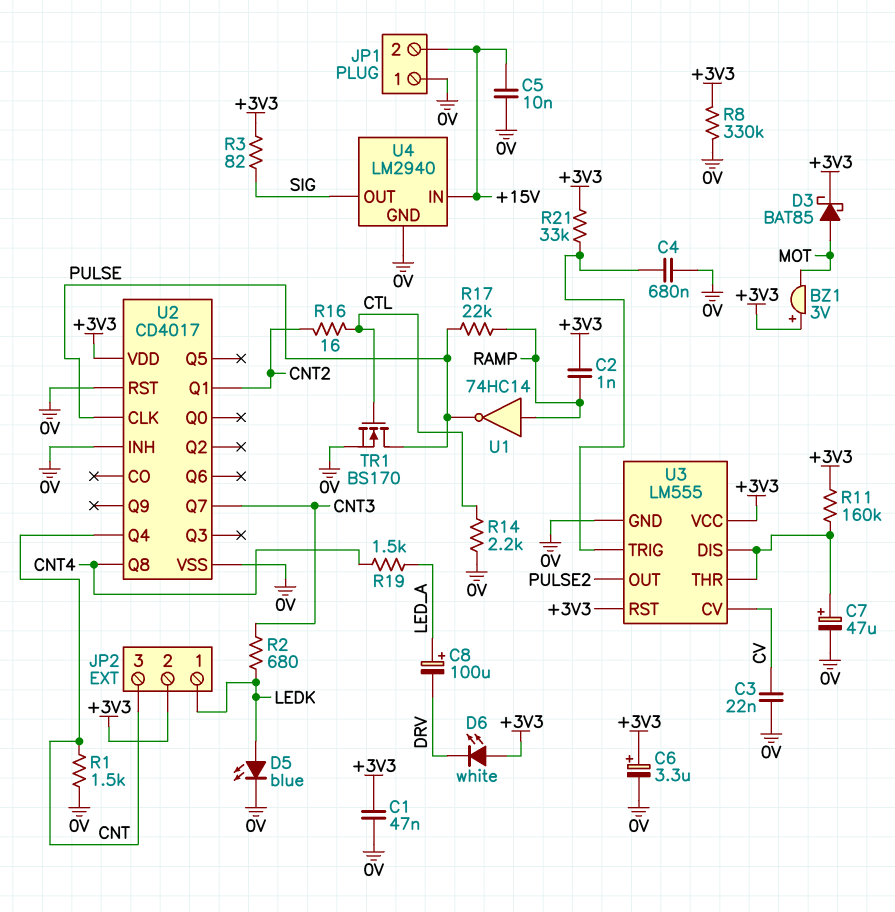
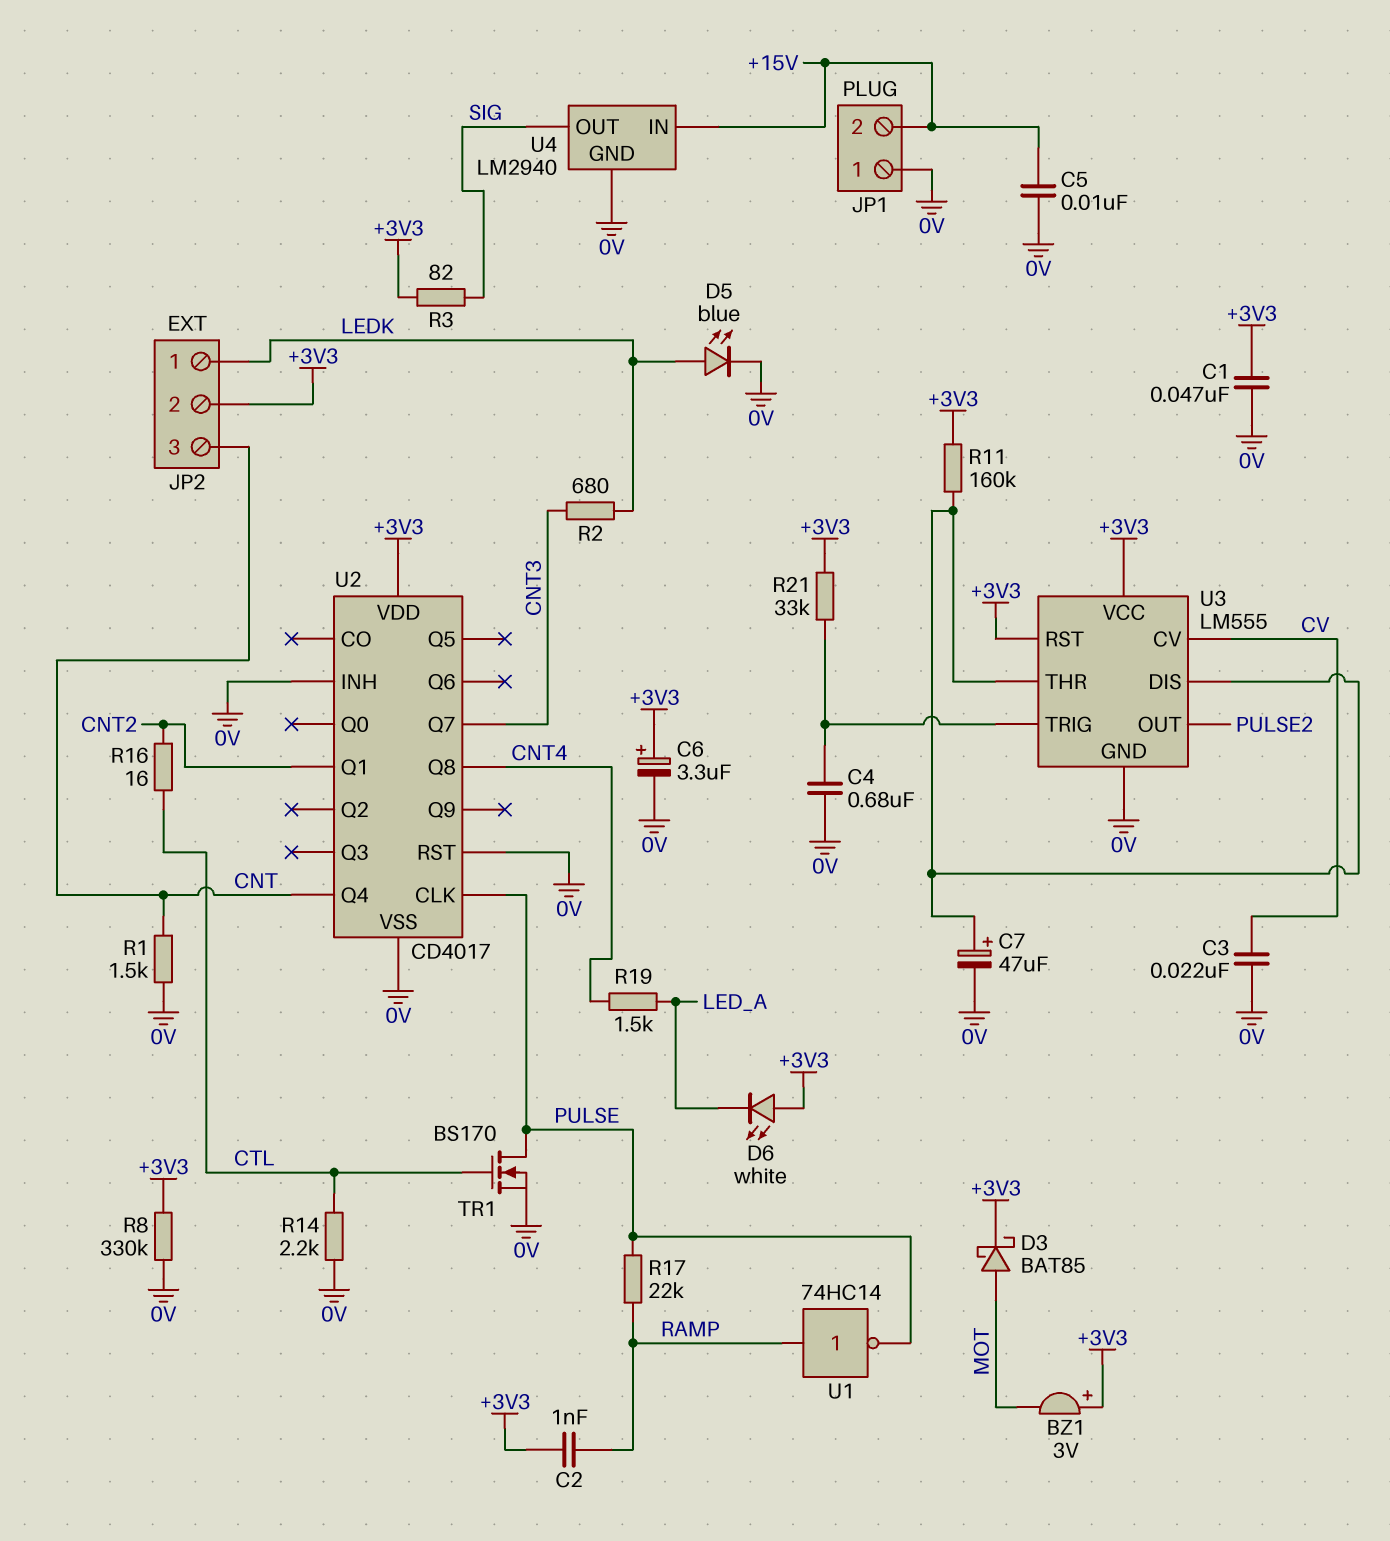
C8: 100uF (plus LED_A, minus DRV) -> none
D6: LED white (A +3V3, K DRV) -> LED white (A +3V3, K LED_A)

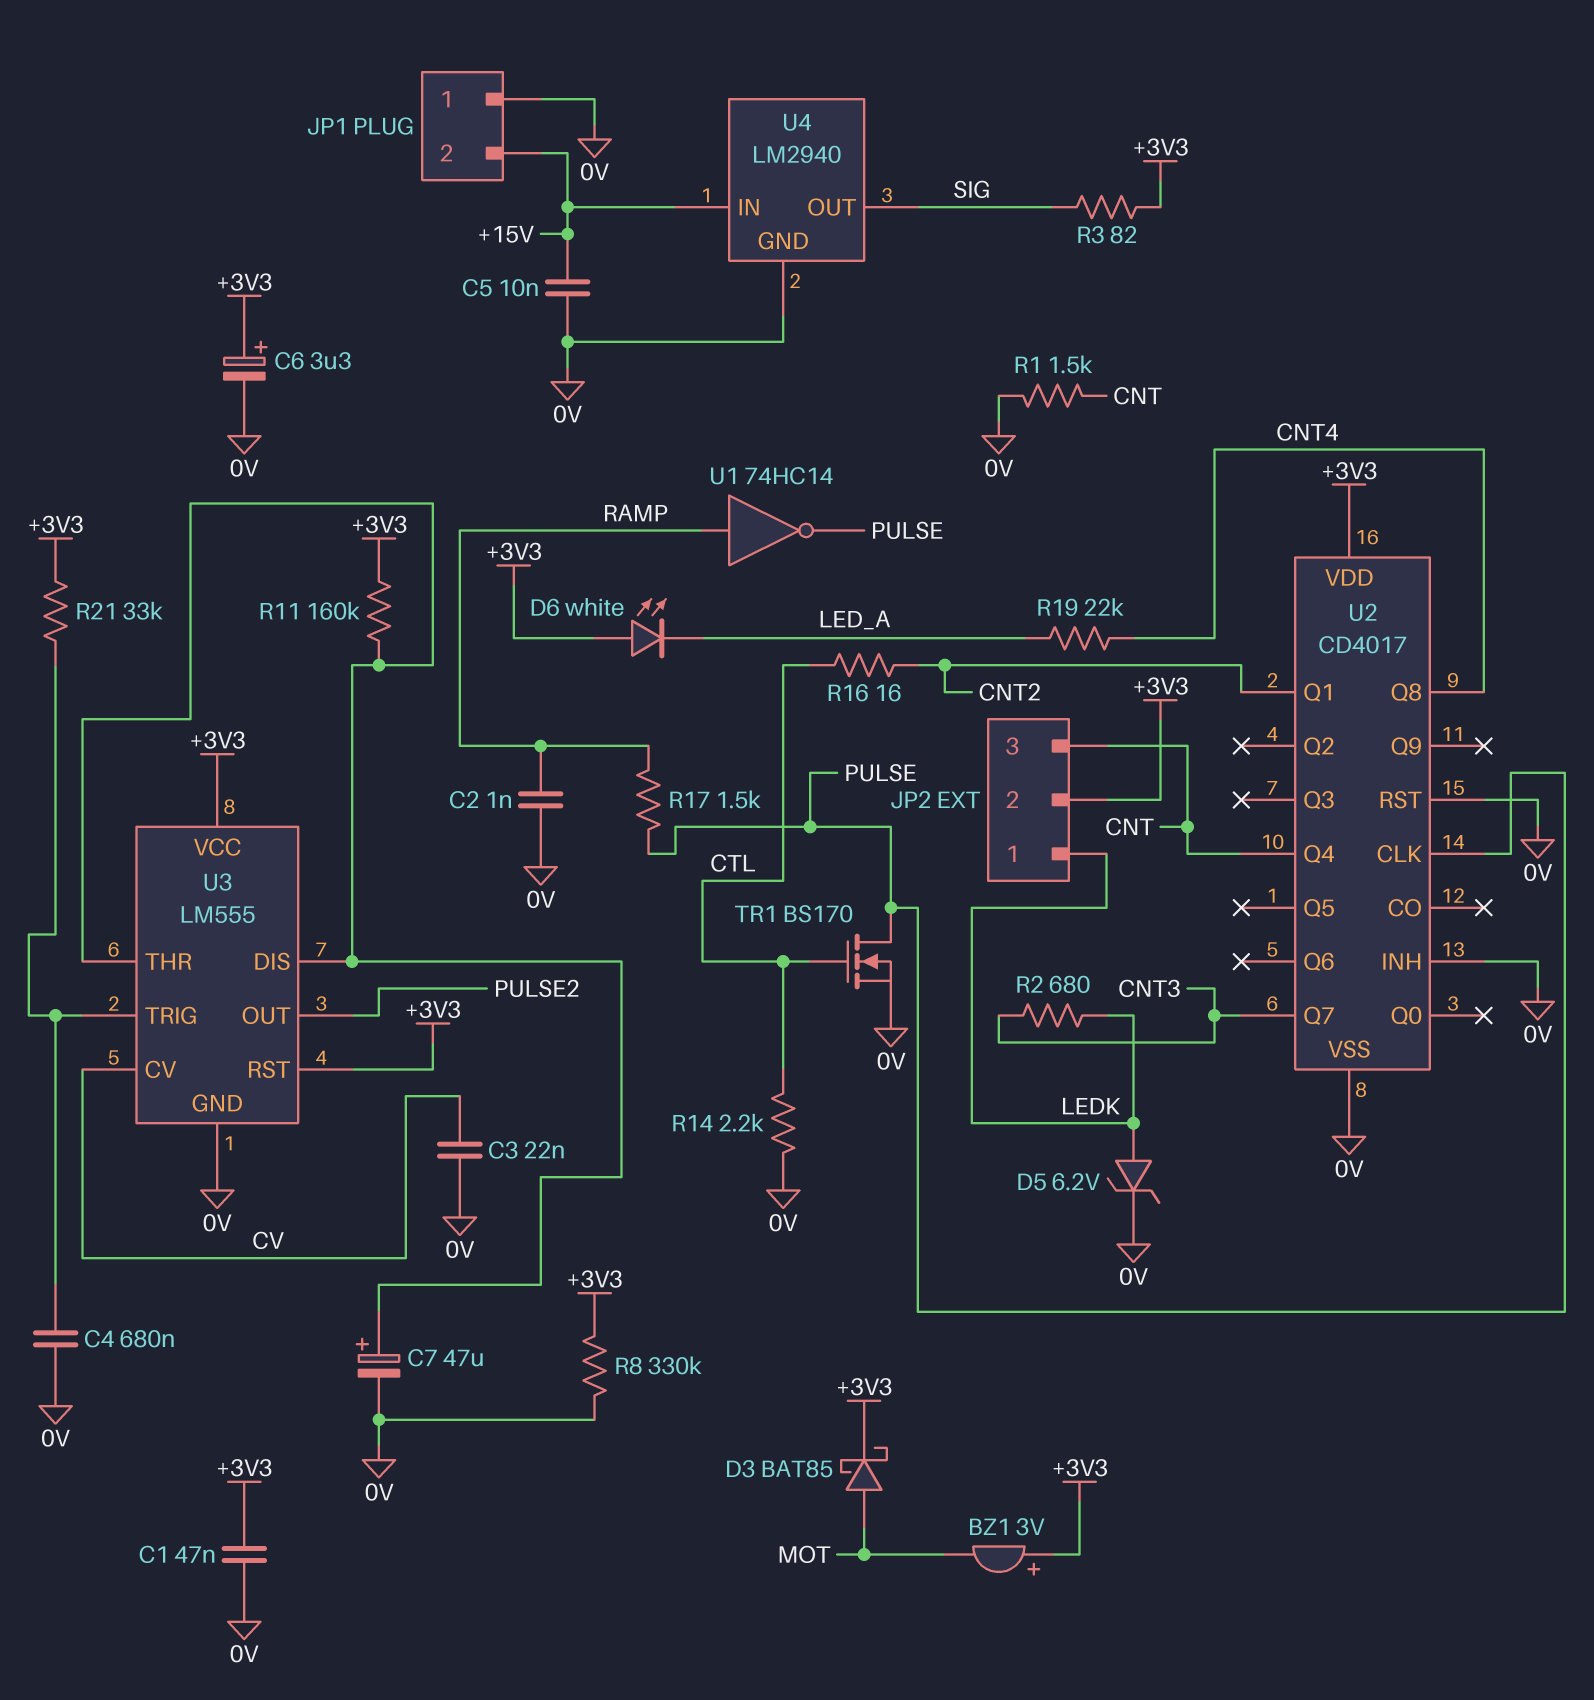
C2: 1nF (+3V3, RAMP) -> 1nF (0V, RAMP)
D5: LED blue (A LEDK, K 0V) -> zener 6.2V (A LEDK, K 0V)
R17: 22k (PULSE, RAMP) -> 1.5k (PULSE, RAMP)
R19: 1.5k (CNT4, LED_A) -> 22k (CNT4, LED_A)

